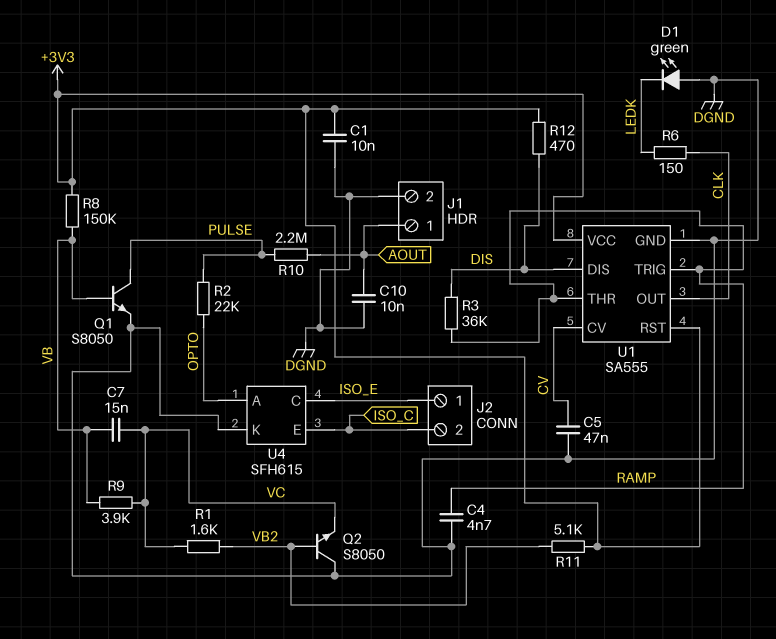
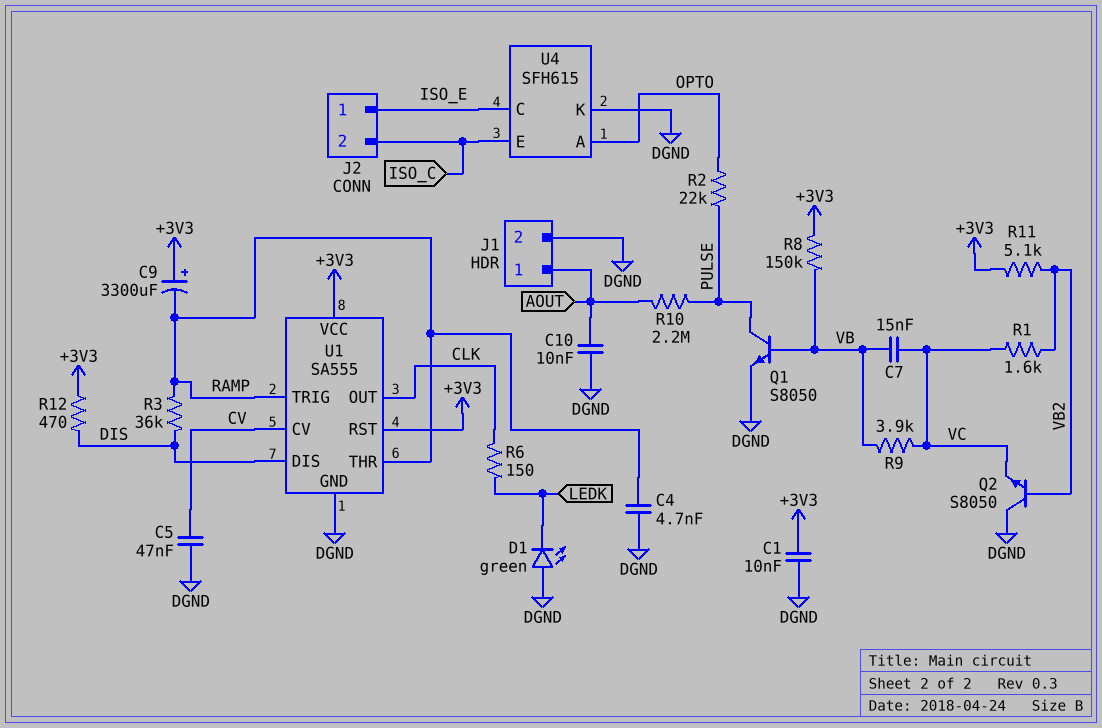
C9: none -> 3300uF (plus +3V3, minus RAMP)

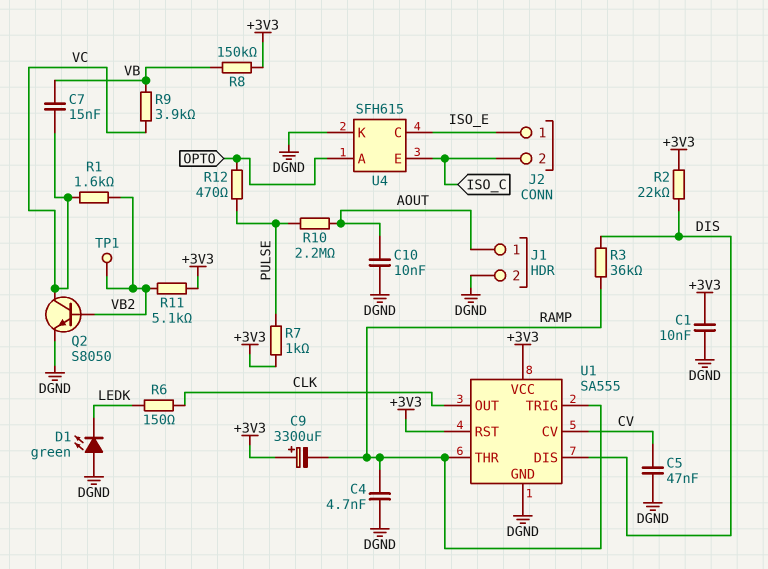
Q1: NPN S8050 (B VB, C PULSE, E DGND) -> none
Q2: NPN S8050 (B VB2, C DGND, E VC) -> NPN S8050 (B VB2, C VC, E DGND)
R2: 22k (OPTO, PULSE) -> 22k (+3V3, DIS)
R7: none -> 1k (+3V3, PULSE)
R12: 470 (+3V3, DIS) -> 470 (OPTO, PULSE)
TP1: none -> test point (VB2)

